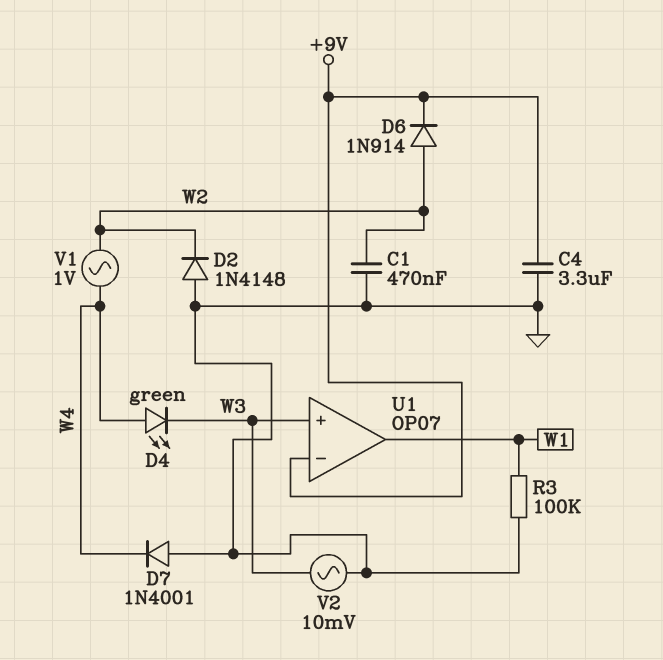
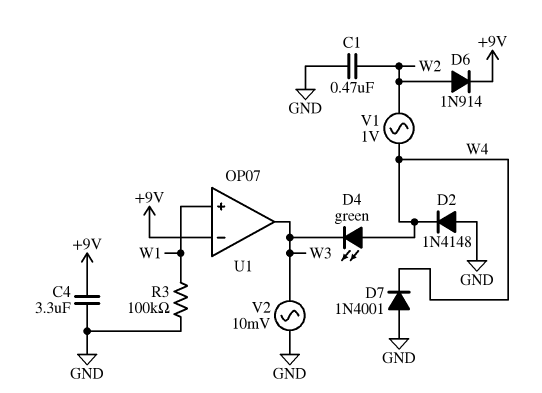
D2: diode 1N4148 (A GND, K W2) -> diode 1N4148 (A GND, K W4)
U1 pin in+: W3 -> W1
U1 pin out: W1 -> W3

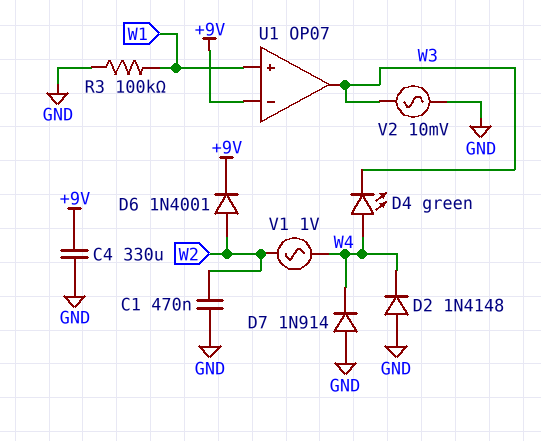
C4: 3.3uF (+9V, GND) -> 330uF (+9V, GND)
D6: diode 1N914 (A W2, K +9V) -> diode 1N4001 (A W2, K +9V)
D7: diode 1N4001 (A GND, K W4) -> diode 1N914 (A GND, K W4)

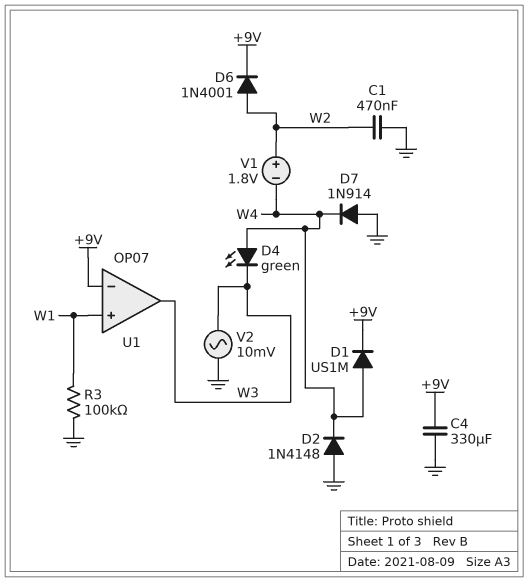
D1: none -> diode US1M (A W4, K +9V)
V1: AC 1V (W2, W4) -> 1.8V (plus W2, minus W4)

